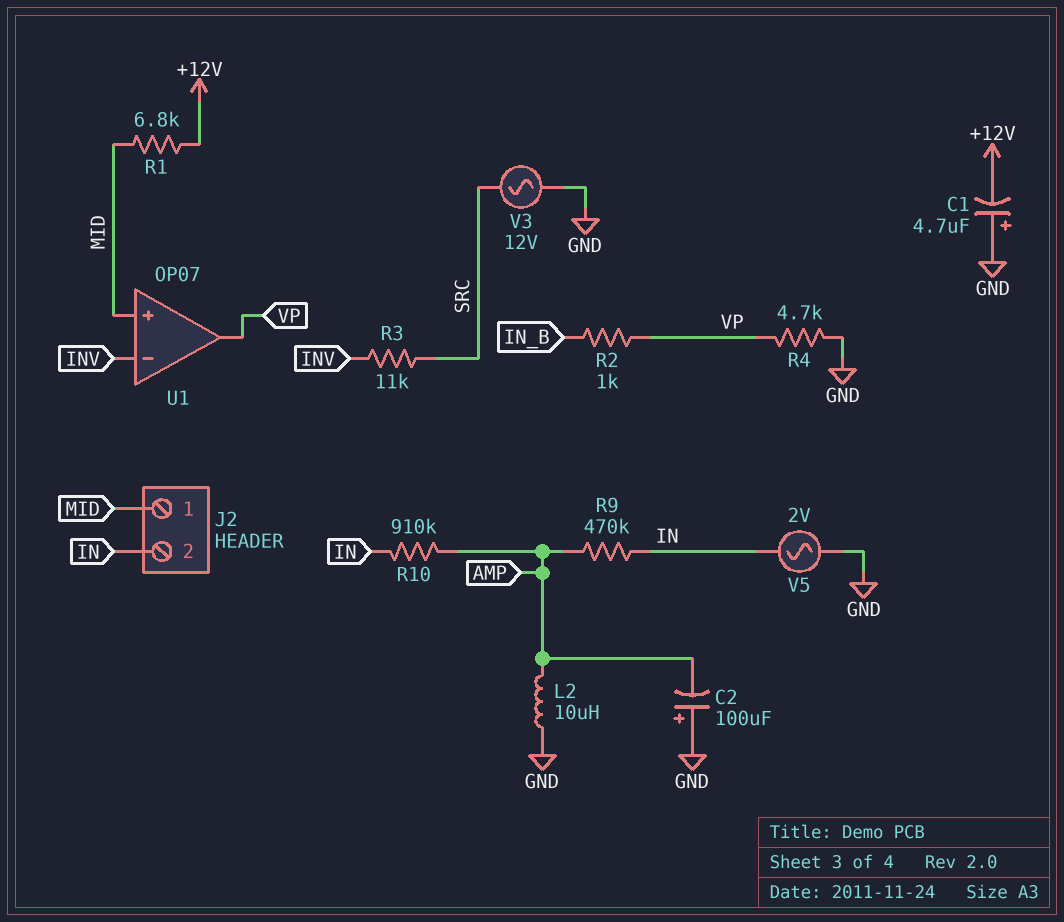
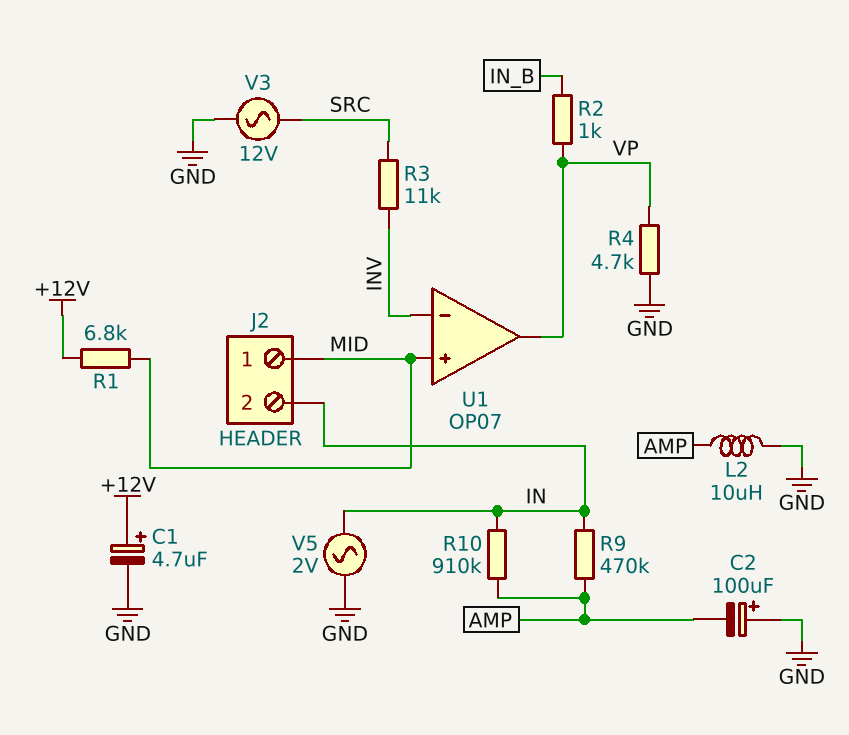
C1: 4.7uF (plus GND, minus +12V) -> 4.7uF (plus +12V, minus GND)

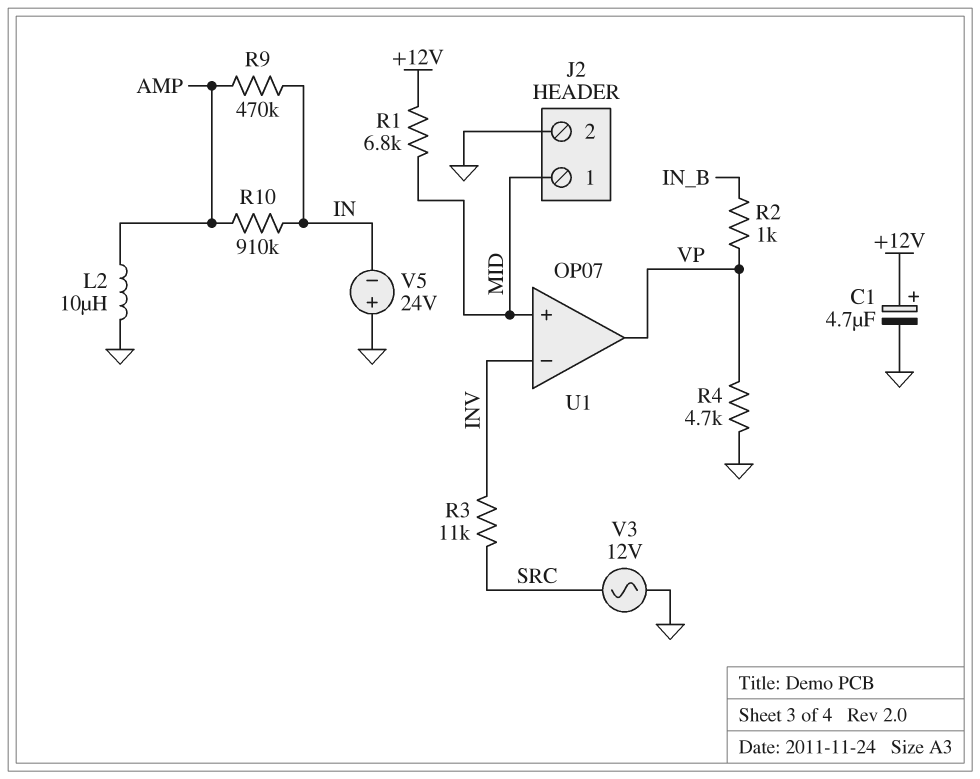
C2: 100uF (plus GND, minus AMP) -> none
J2 pin 2: IN -> GND
V5: AC 2V (GND, IN) -> 24V (plus GND, minus IN)

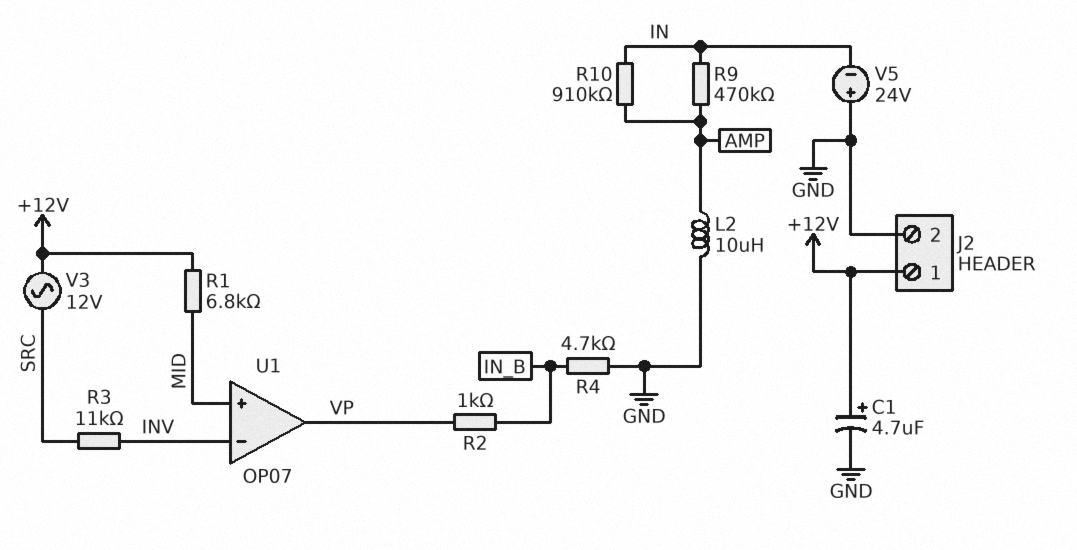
J2 pin 1: MID -> +12V
R4: 4.7k (GND, VP) -> 4.7k (GND, IN_B)
V3: AC 12V (GND, SRC) -> AC 12V (+12V, SRC)

